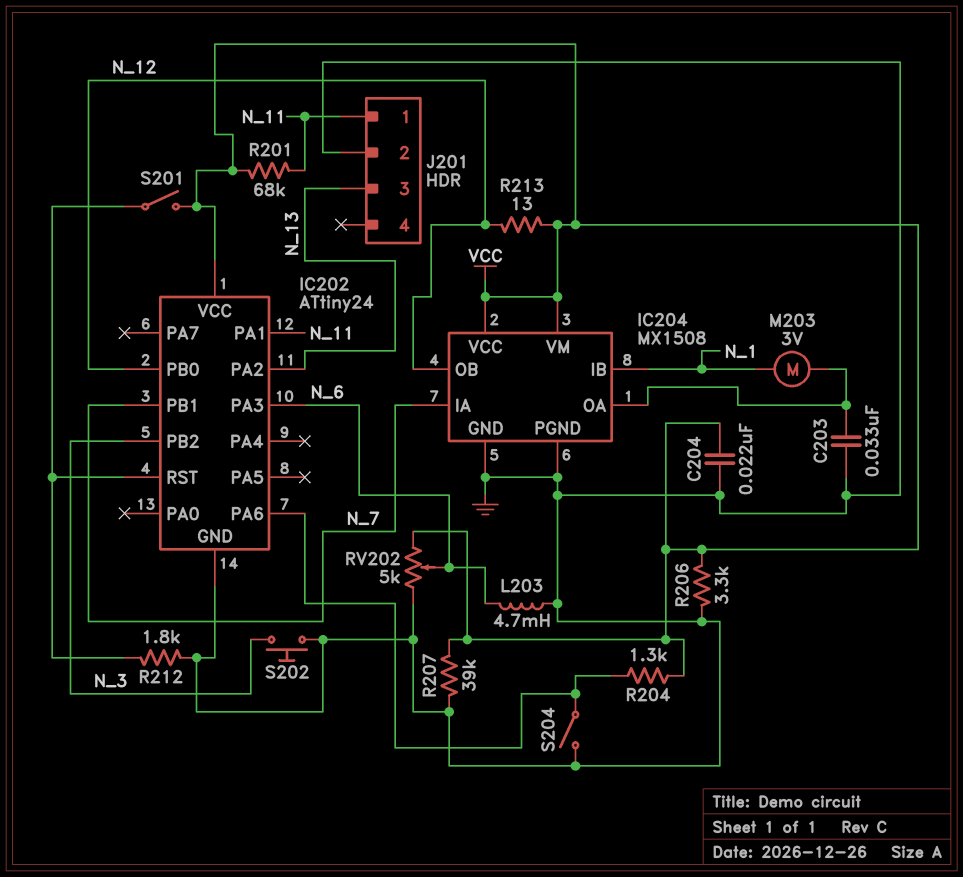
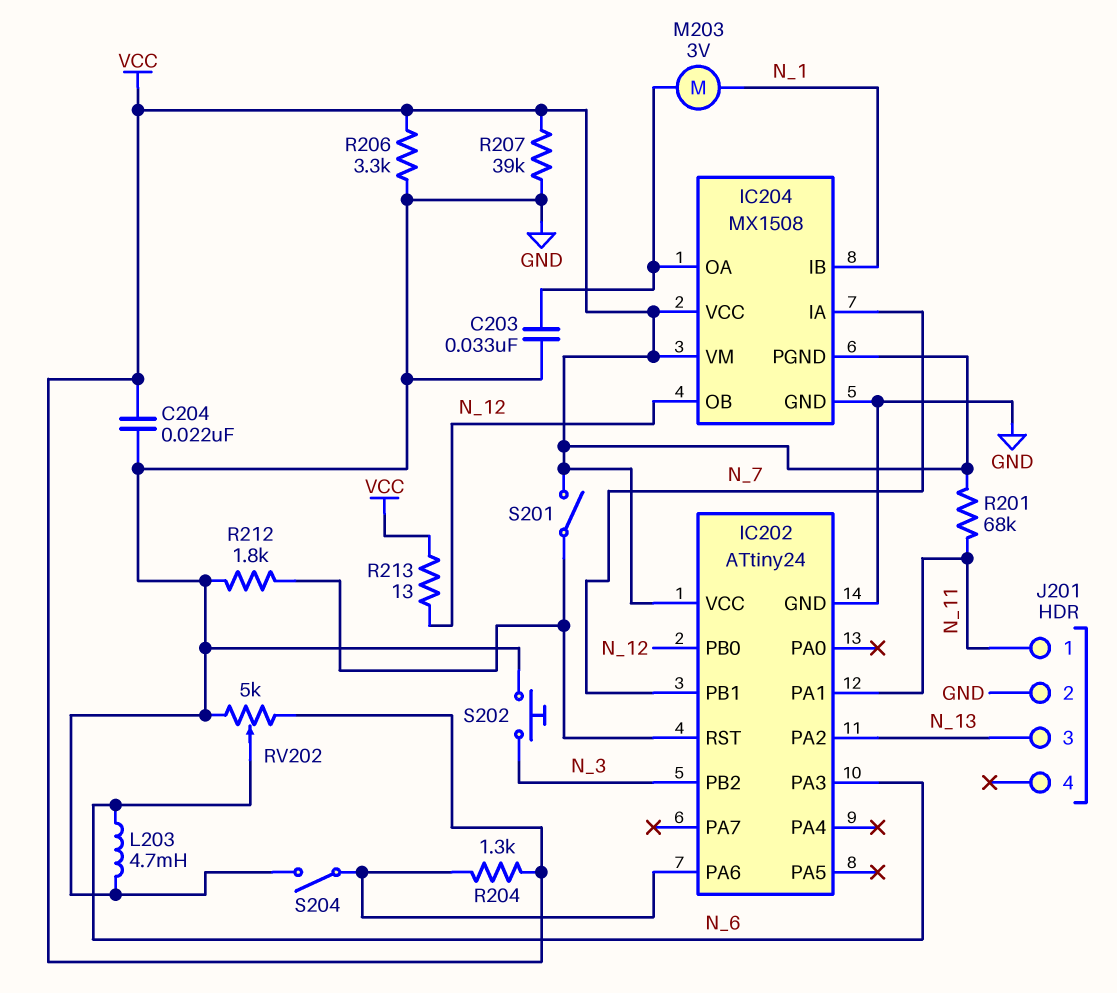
IC204 pin PGND: GND -> VCC

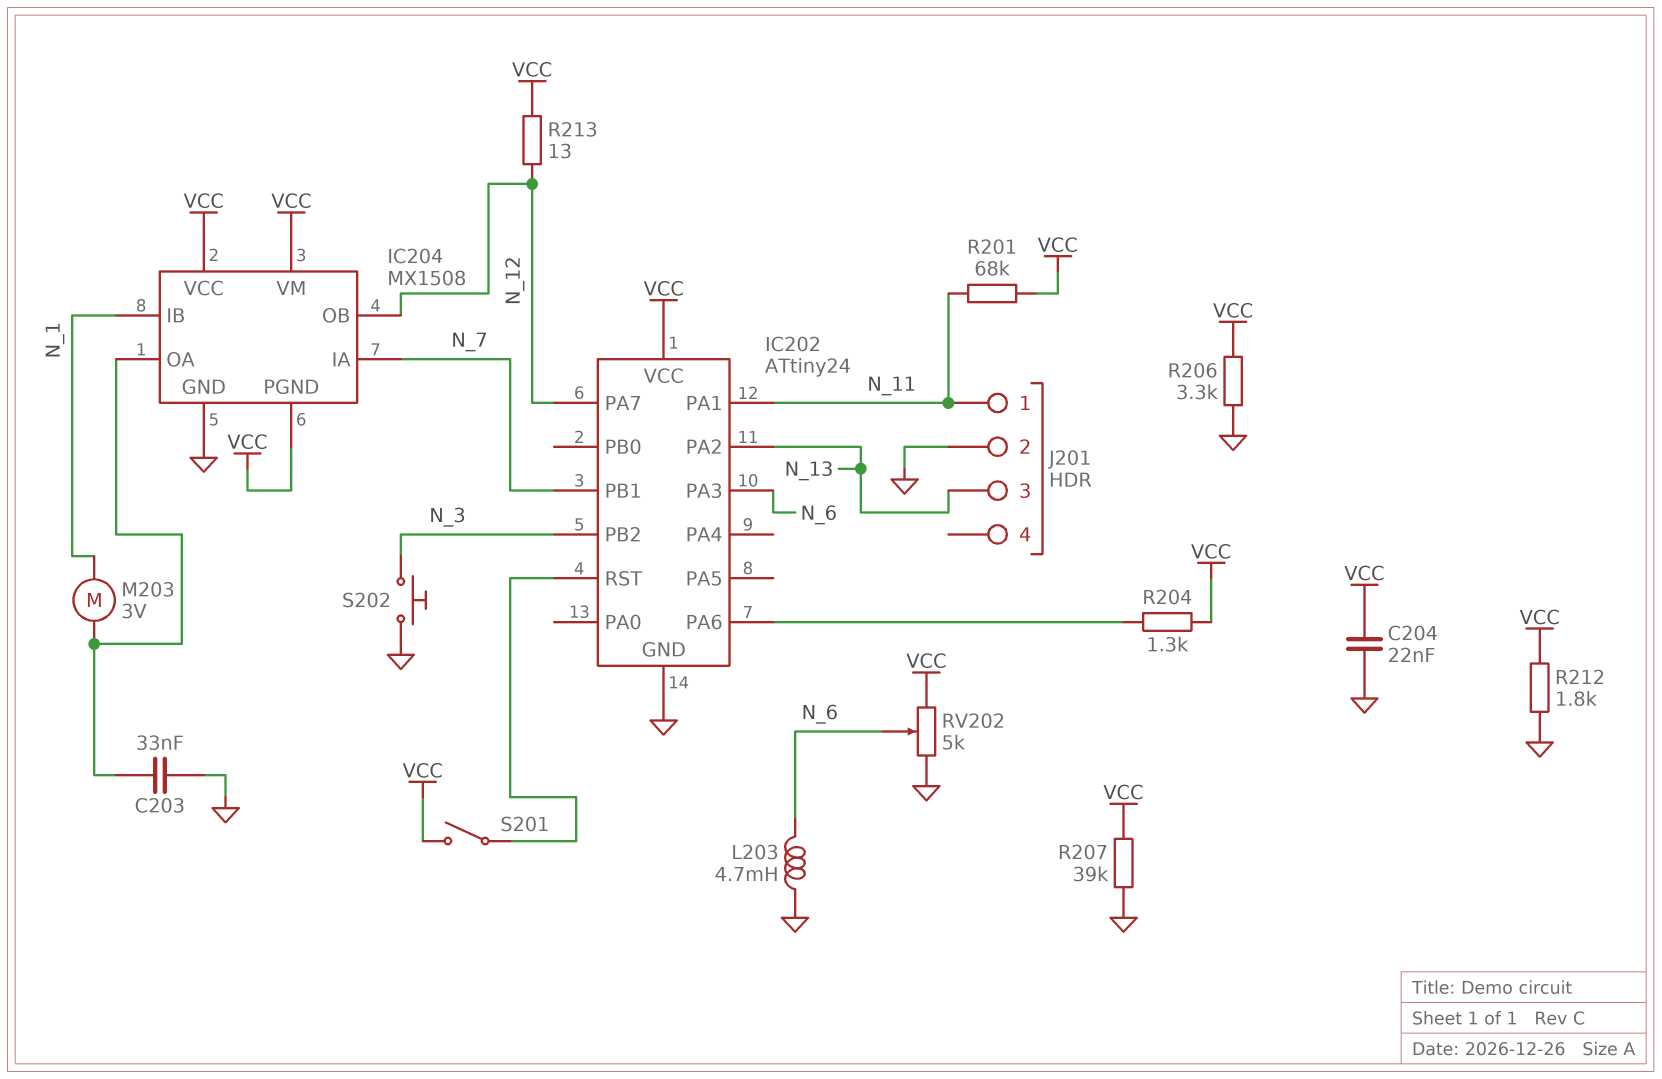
IC202 pin PA7: none -> N_12
IC202 pin PB0: N_12 -> none
R212: 1.8k (GND, IC202/RST) -> 1.8k (GND, VCC)
S204: switch (GND, IC202/PA6) -> none

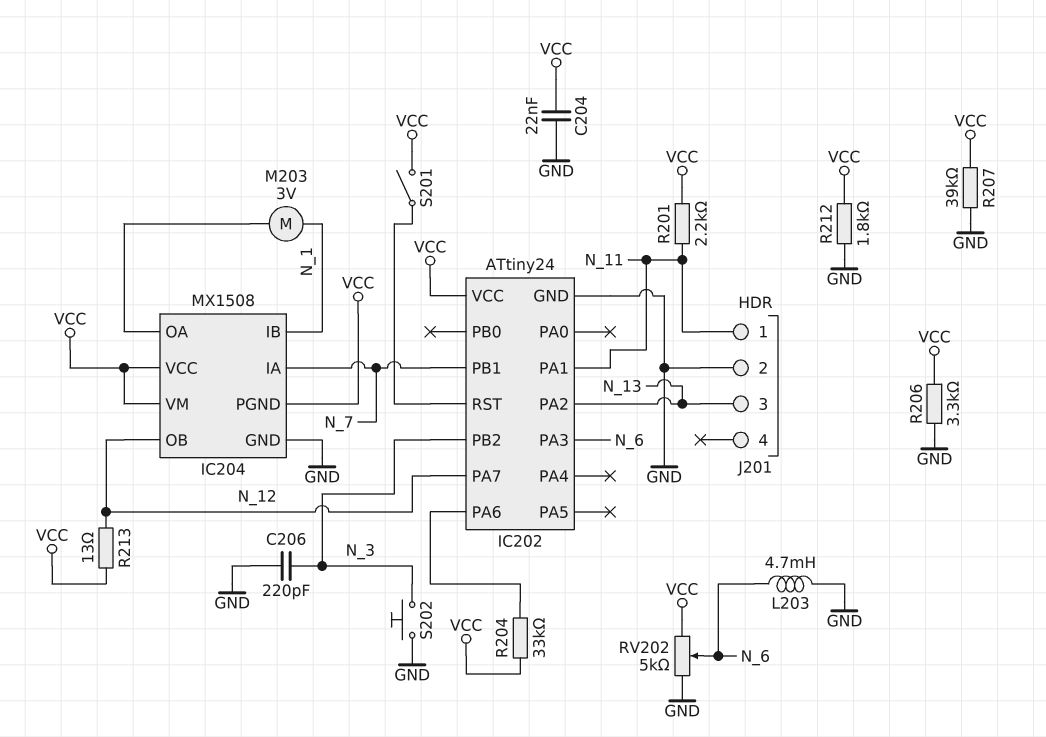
C203: 33nF (GND, IC204/OA) -> none
C206: none -> 220pF (GND, N_3)
R201: 68k (N_11, VCC) -> 2.2k (N_11, VCC)
R204: 1.3k (IC202/PA6, VCC) -> 33k (IC202/PA6, VCC)

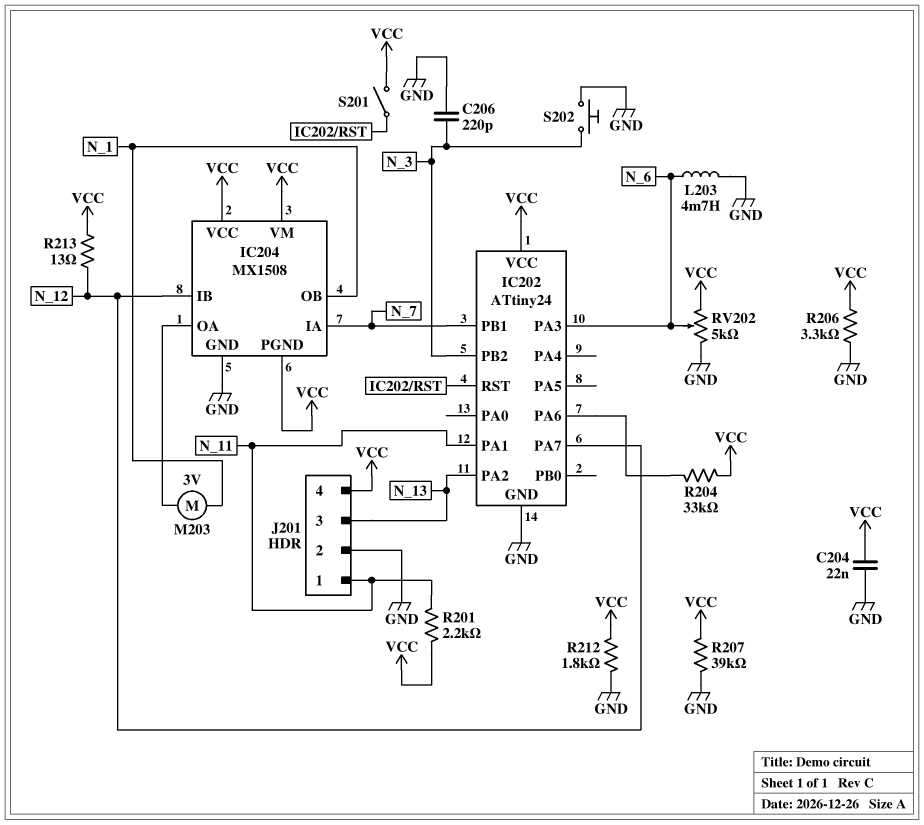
IC204 pin IB: N_1 -> N_12
IC204 pin OB: N_12 -> N_1
J201 pin 4: none -> VCC

